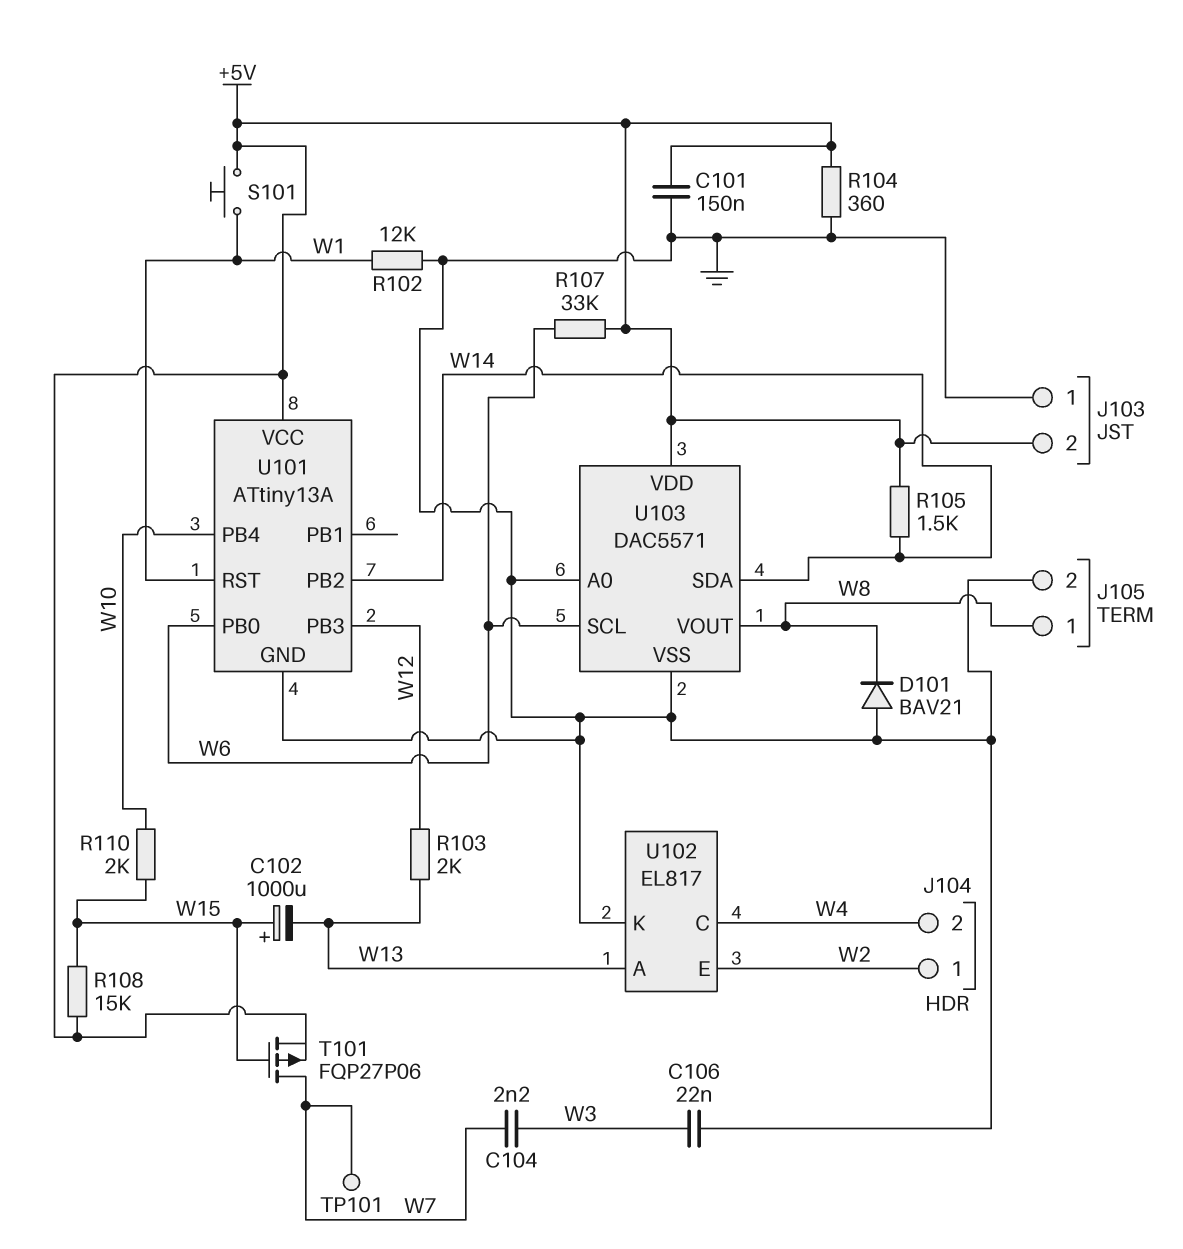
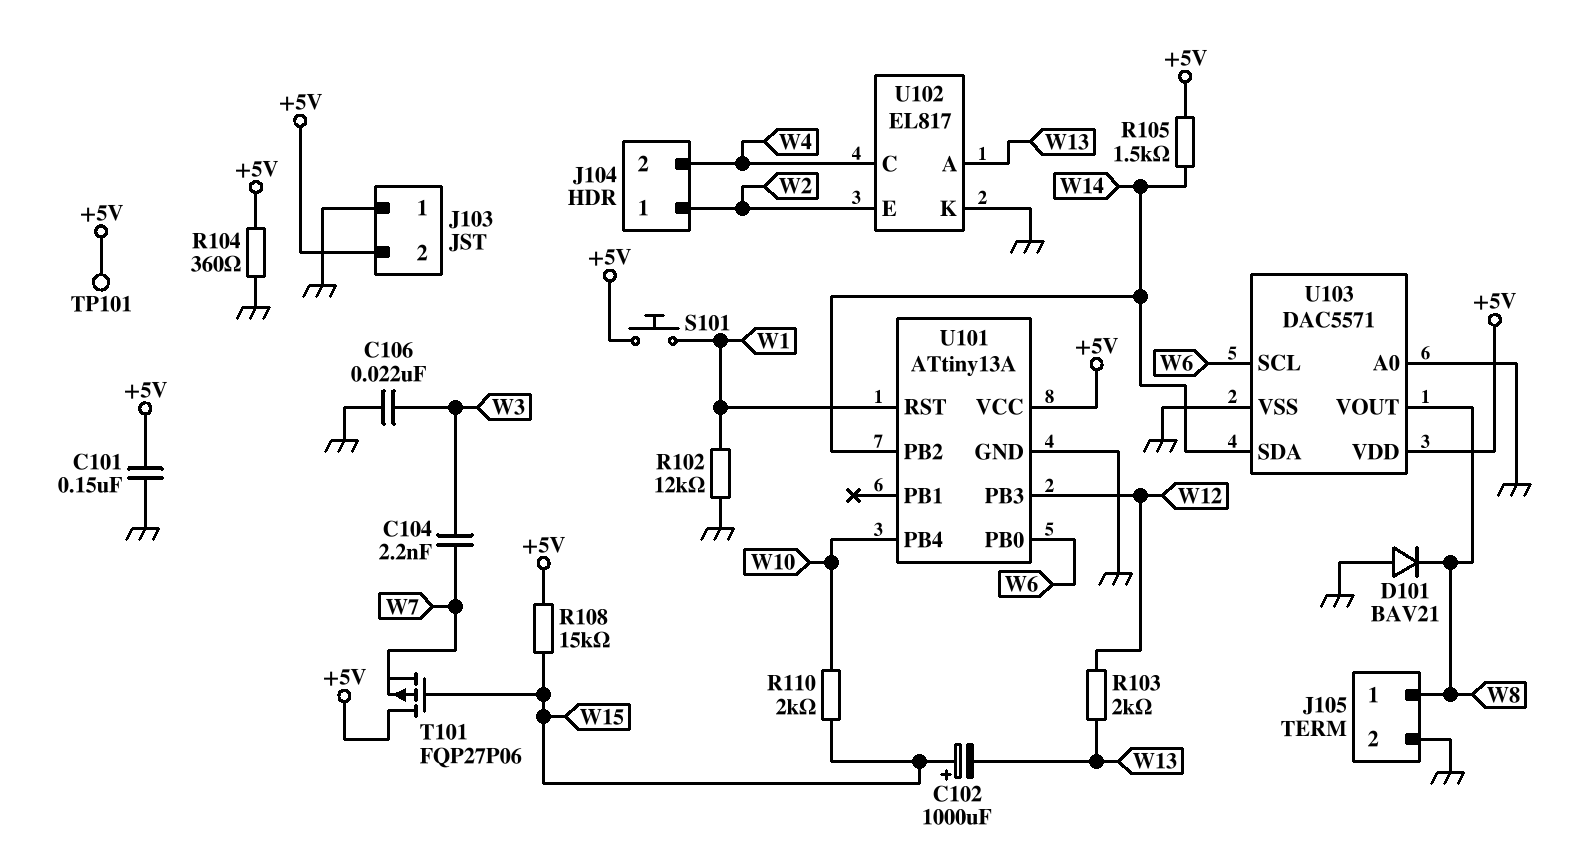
R107: 33k (+5V, W6) -> none
T101: PMOS FQP27P06 (G W15, D W7, S +5V) -> PMOS FQP27P06 (G W15, D +5V, S W7)
TP101: test point (W7) -> test point (+5V)

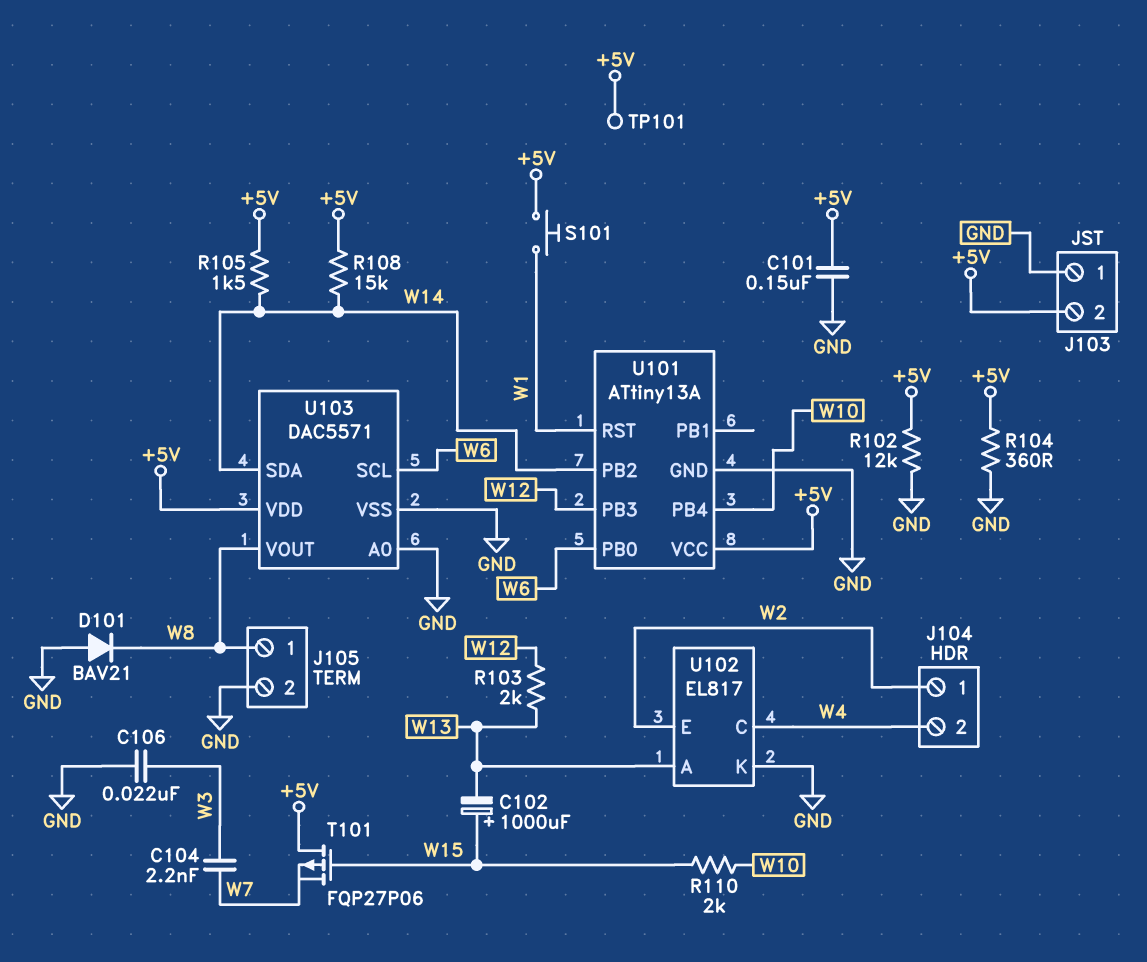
R102: 12k (GND, W1) -> 12k (+5V, GND)
R108: 15k (+5V, W15) -> 15k (+5V, W14)

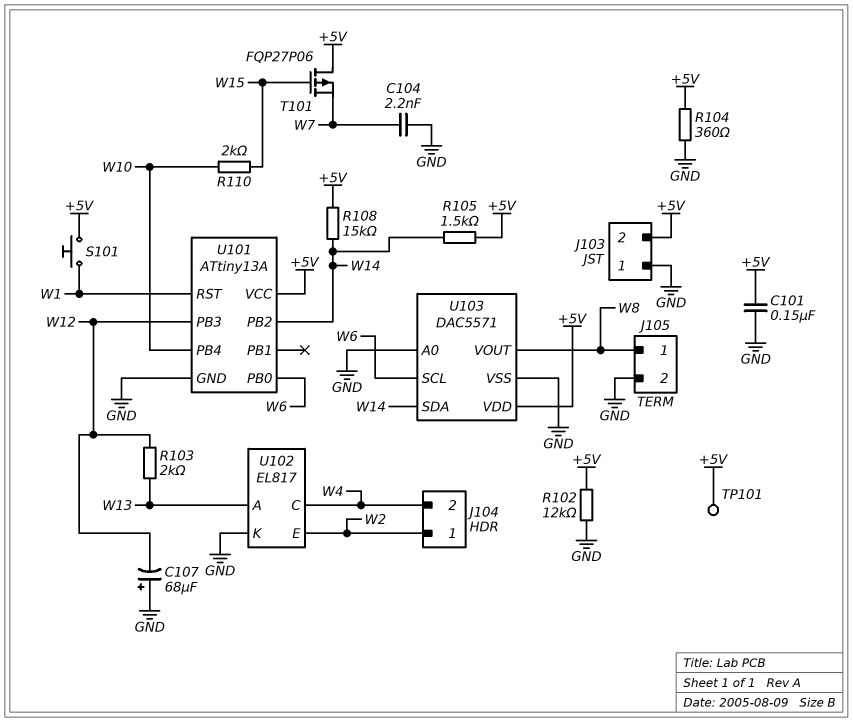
C102: 1000uF (plus W15, minus W13) -> none
C104: 2.2nF (W3, W7) -> 2.2nF (GND, W7)
C106: 22nF (GND, W3) -> none
C107: none -> 68uF (plus GND, minus W12)
D101: diode BAV21 (A GND, K W8) -> none

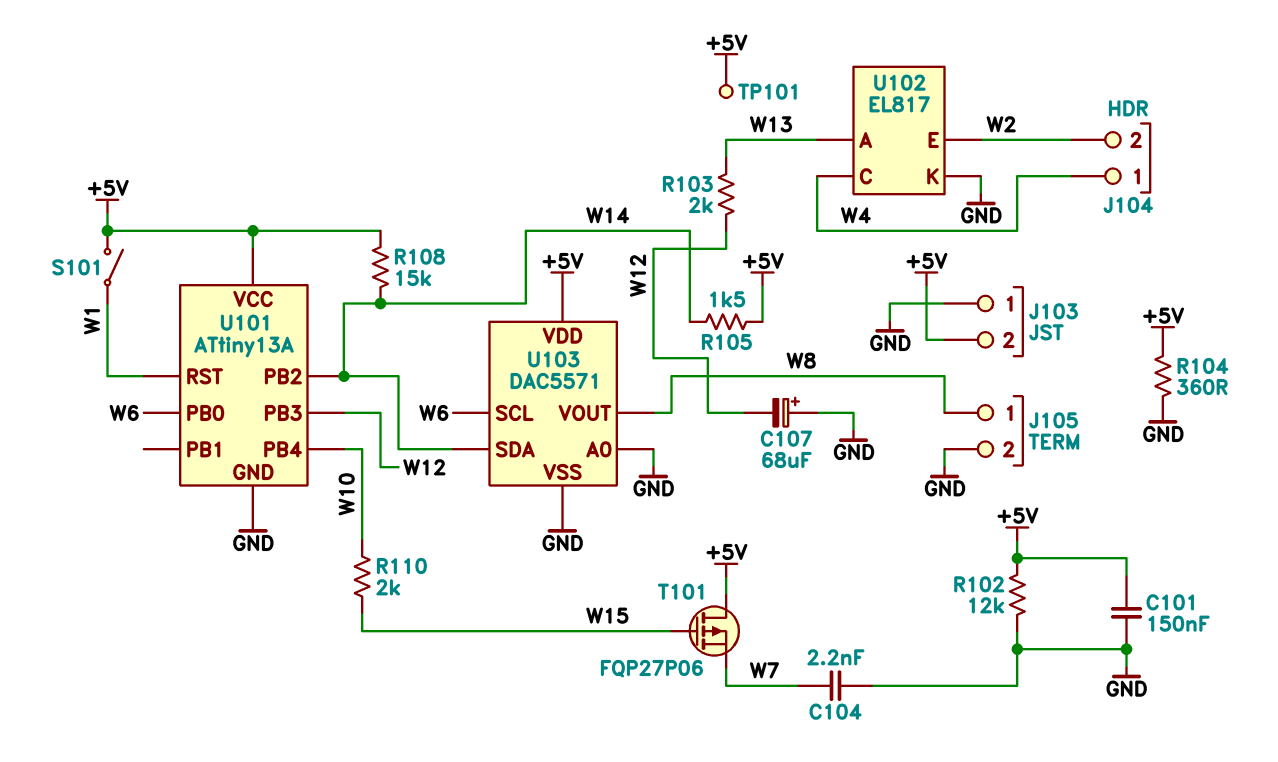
J104 pin 1: W2 -> W4
J104 pin 2: W4 -> W2
S101: button (+5V, W1) -> switch (+5V, W1)

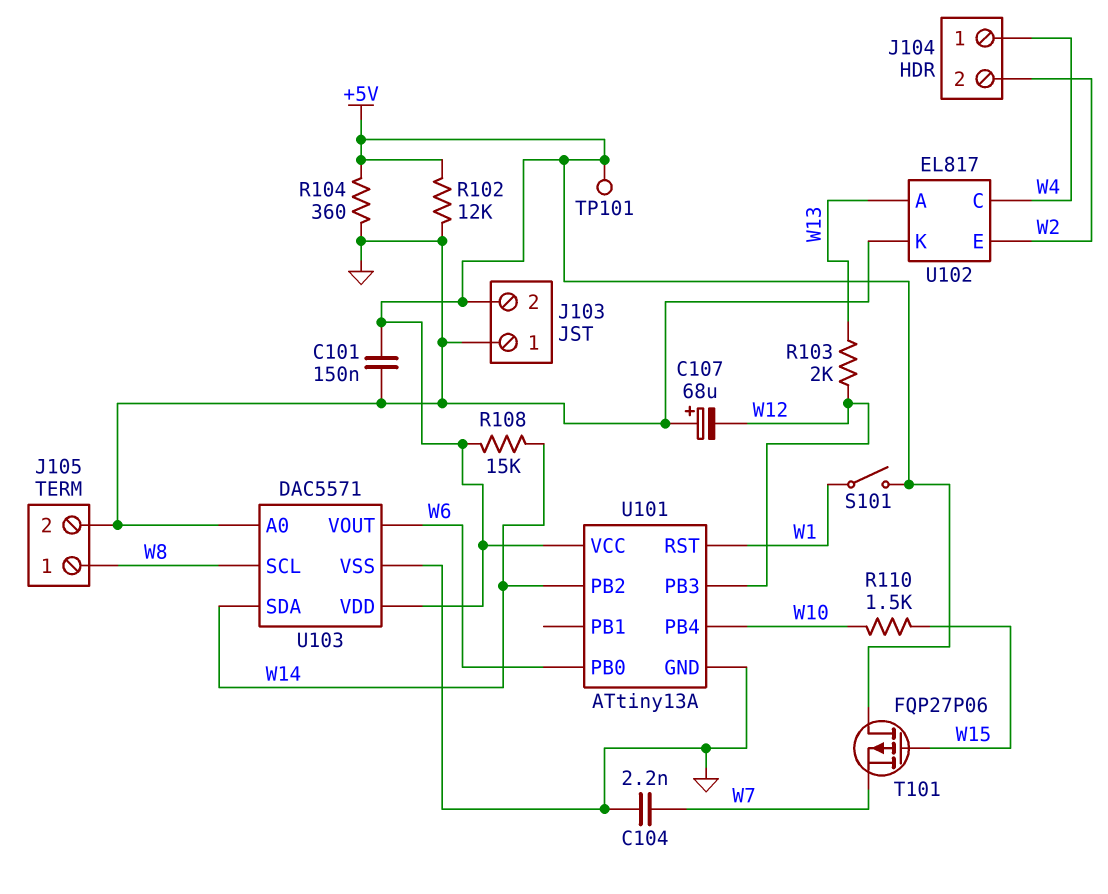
R105: 1.5k (+5V, W14) -> none
R110: 2k (W10, W15) -> 1.5k (W10, W15)
U103 pin SCL: W6 -> W8
U103 pin VOUT: W8 -> W6

